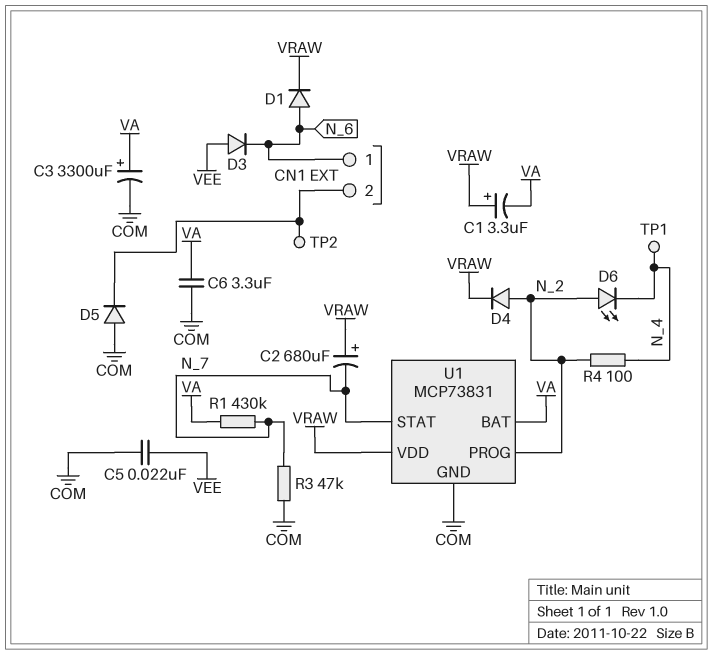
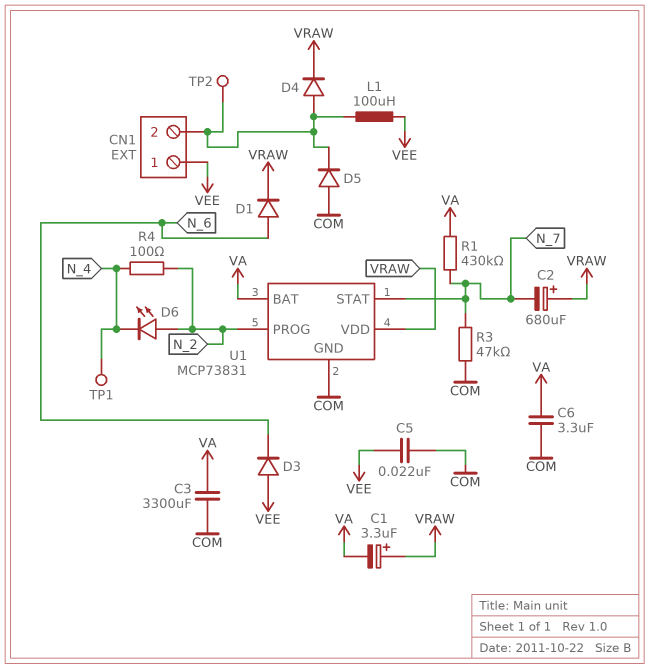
C3: 3300uF (plus VA, minus COM) -> 3300uF (COM, VA)
CN1 pin 1: N_6 -> VEE
D4: diode (A N_2, K VRAW) -> diode (A CN1/2, K VRAW)
L1: none -> 100uH (CN1/2, VEE)

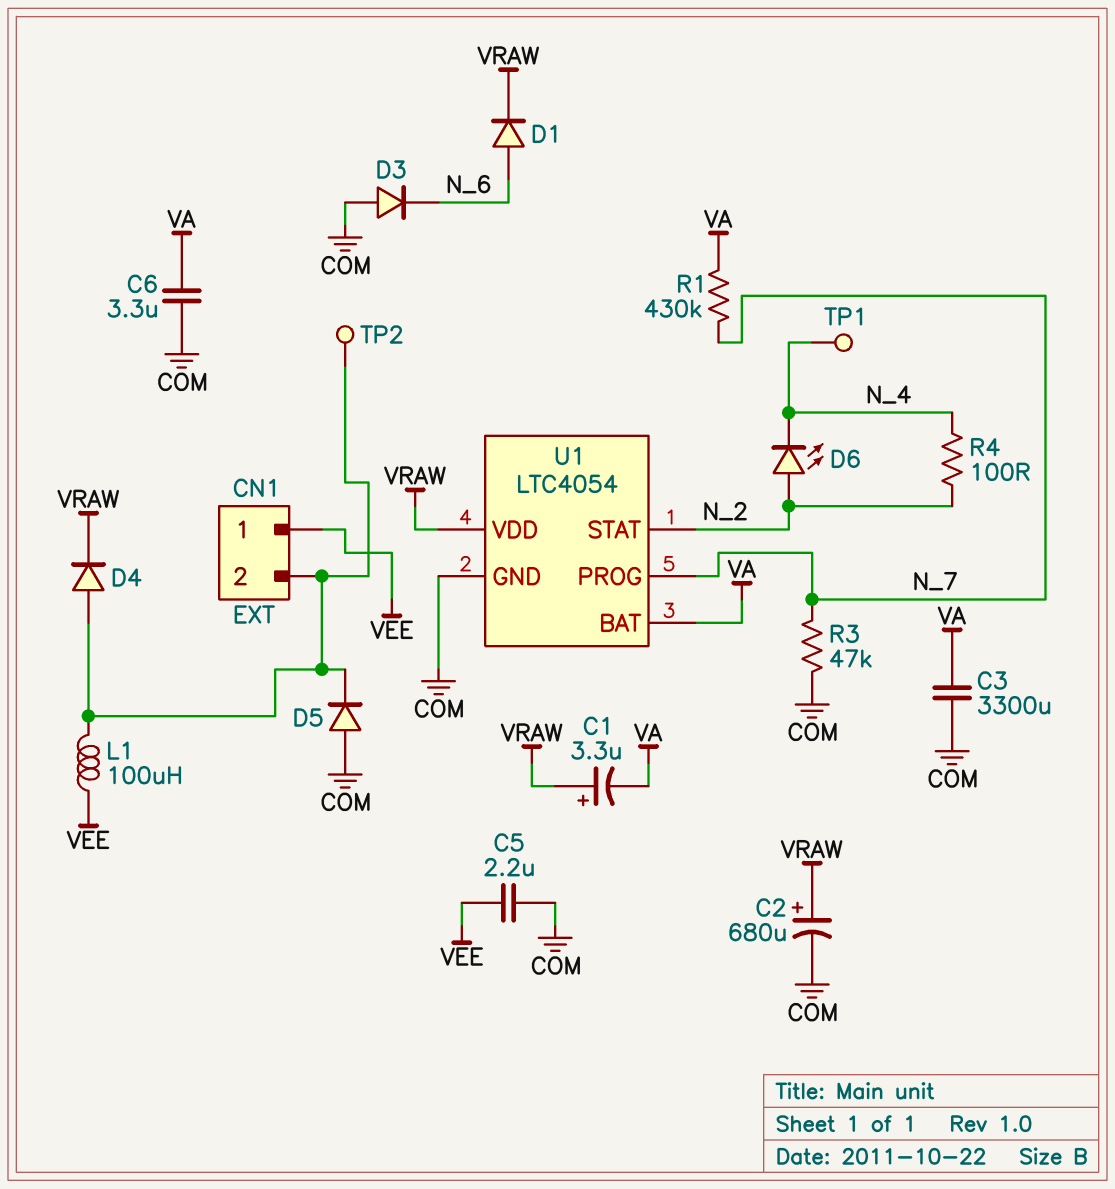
C2: 680uF (plus VRAW, minus N_7) -> 680uF (plus VRAW, minus COM)
C5: 22nF (COM, VEE) -> 2.2uF (COM, VEE)
D3: diode (A VEE, K N_6) -> diode (A COM, K N_6)
U1: MCP73831 -> LTC4054
U1 pin PROG: N_2 -> N_7
U1 pin STAT: N_7 -> N_2

